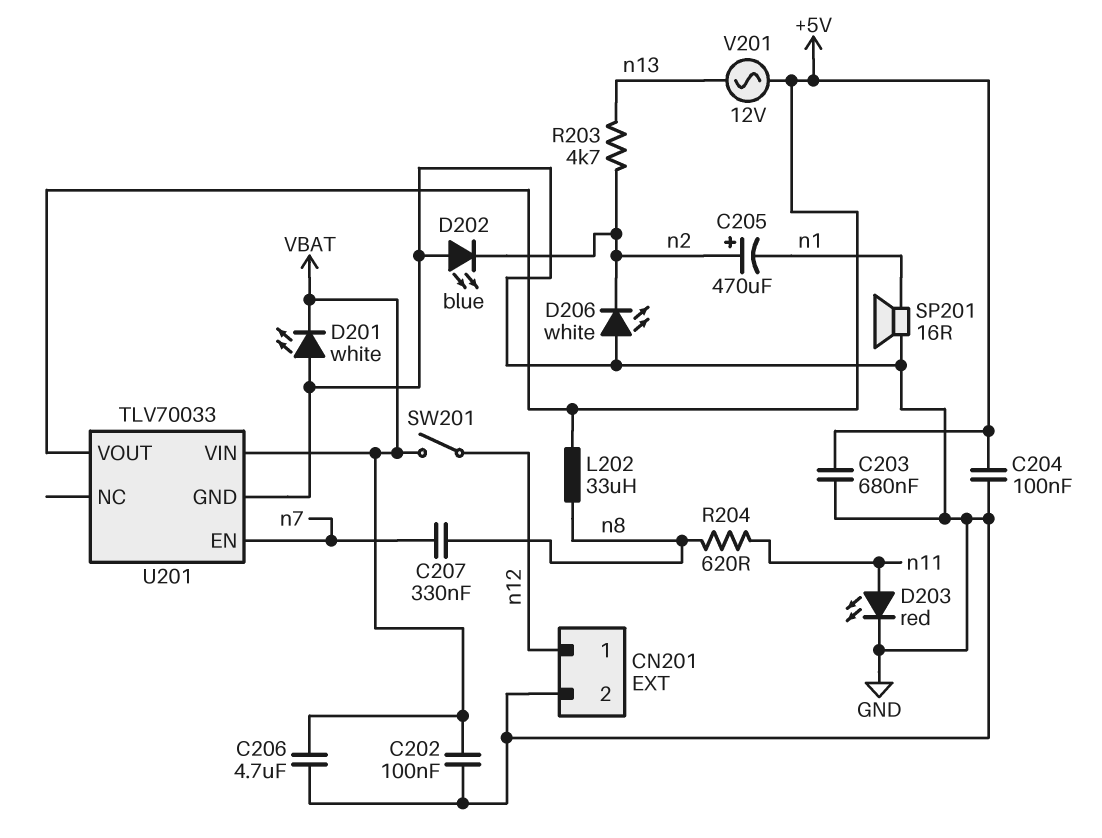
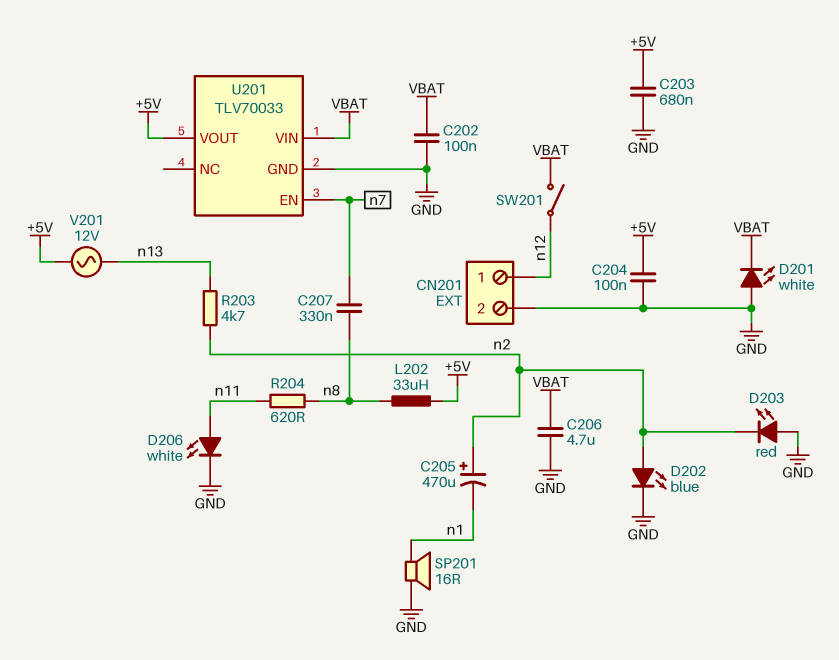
D202: LED blue (A GND, K n2) -> LED blue (A n2, K GND)
D203: LED red (A n11, K GND) -> LED red (A GND, K n2)
D206: LED white (A GND, K n2) -> LED white (A n11, K GND)

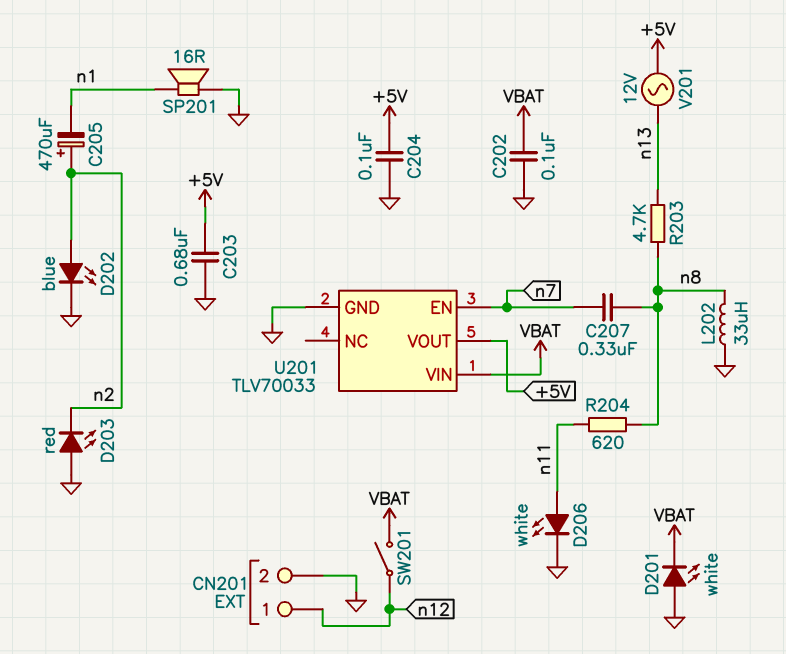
C206: 4.7uF (GND, VBAT) -> none
L202: 33uH (+5V, n8) -> 33uH (GND, n8)
R203: 4.7k (n2, n13) -> 4.7k (n8, n13)

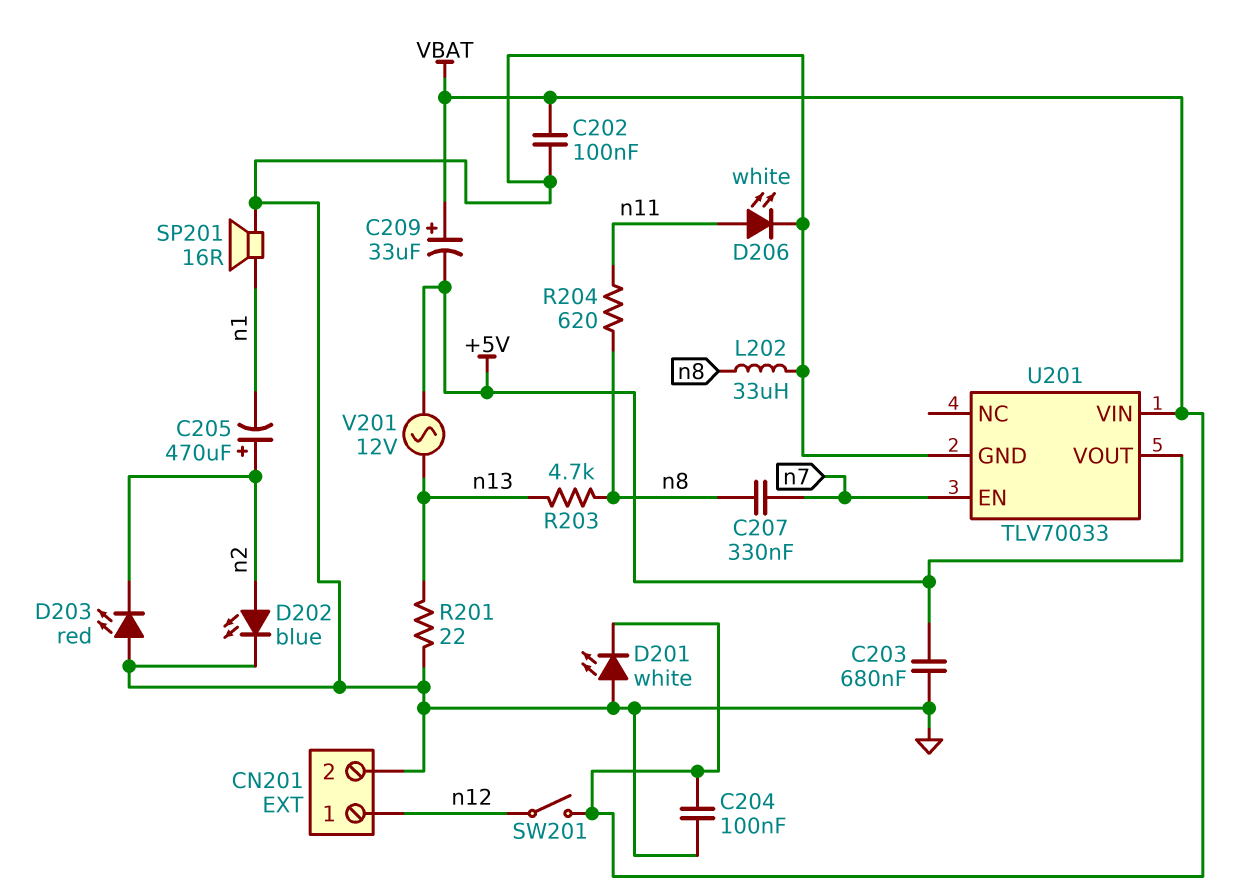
C204: 100nF (+5V, GND) -> 100nF (GND, VBAT)
C209: none -> 33uF (plus VBAT, minus +5V)
R201: none -> 22 (GND, n13)

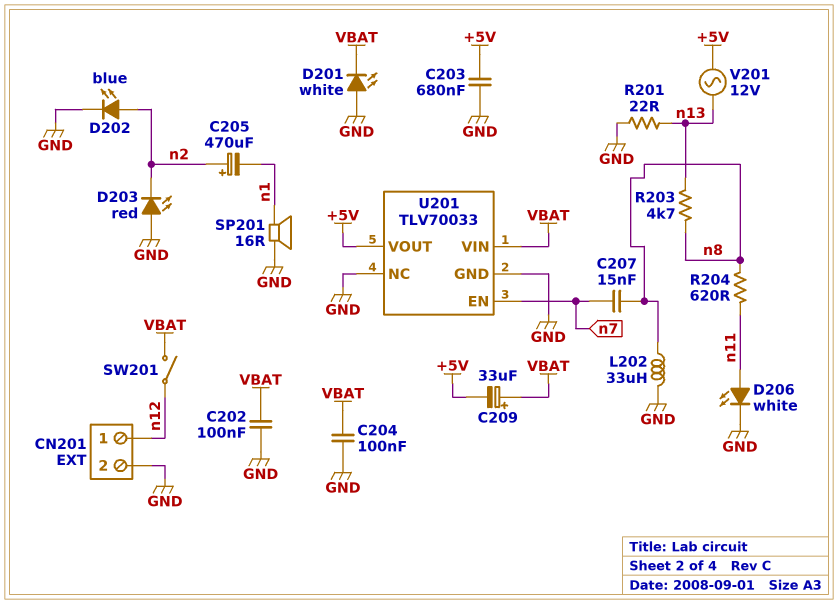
C207: 330nF (n7, n8) -> 15nF (n7, n8)
U201 pin NC: none -> GND

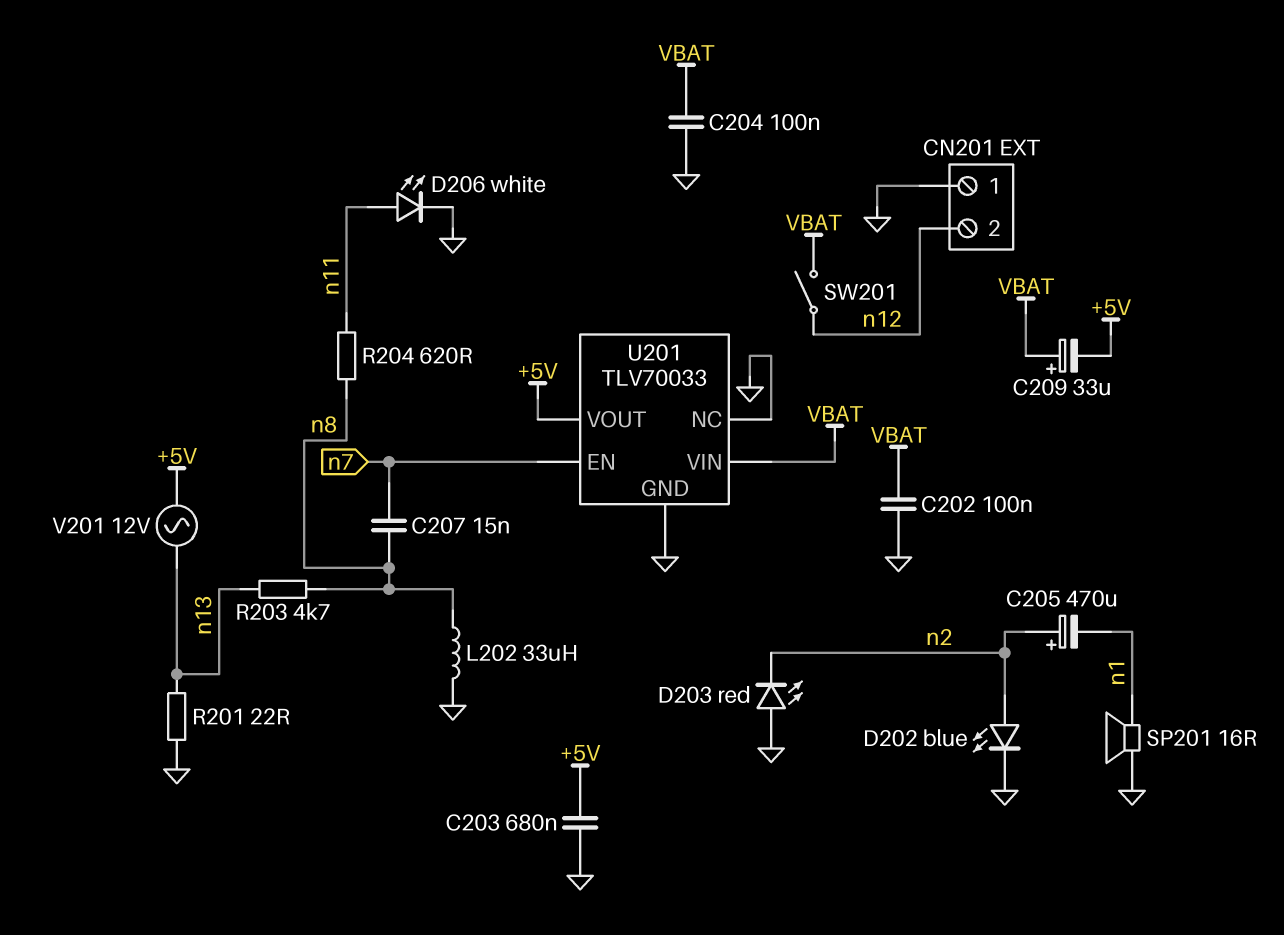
CN201 pin 1: n12 -> GND
CN201 pin 2: GND -> n12
D201: LED white (A GND, K VBAT) -> none

